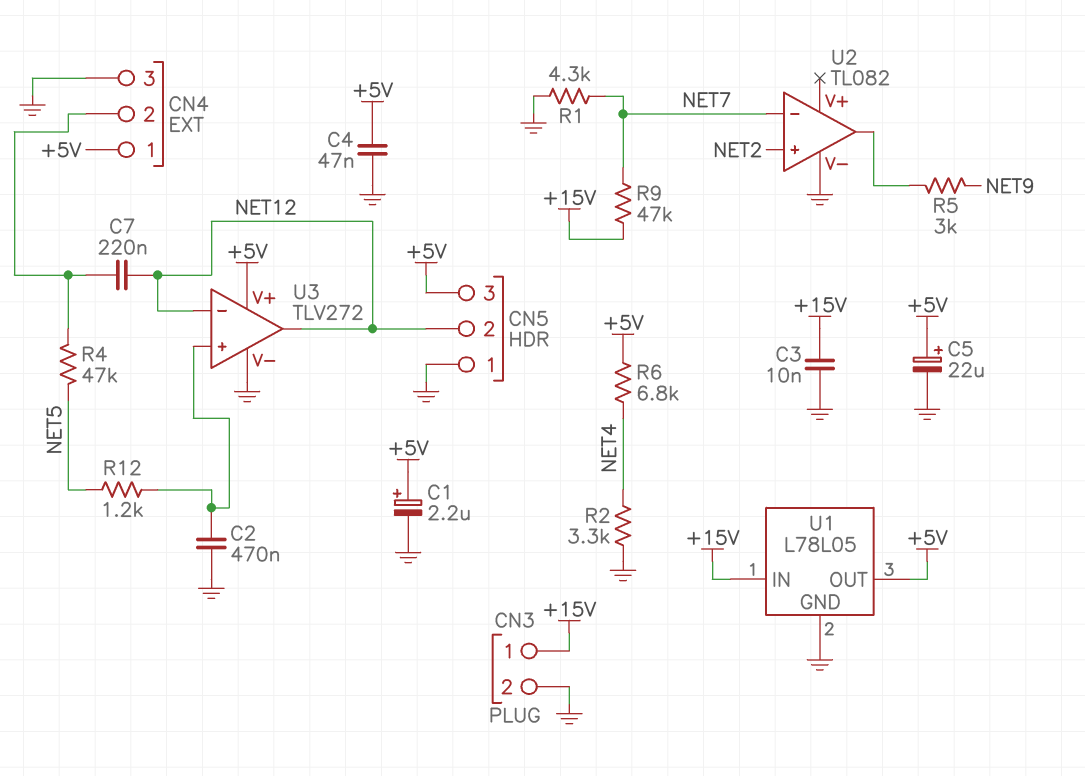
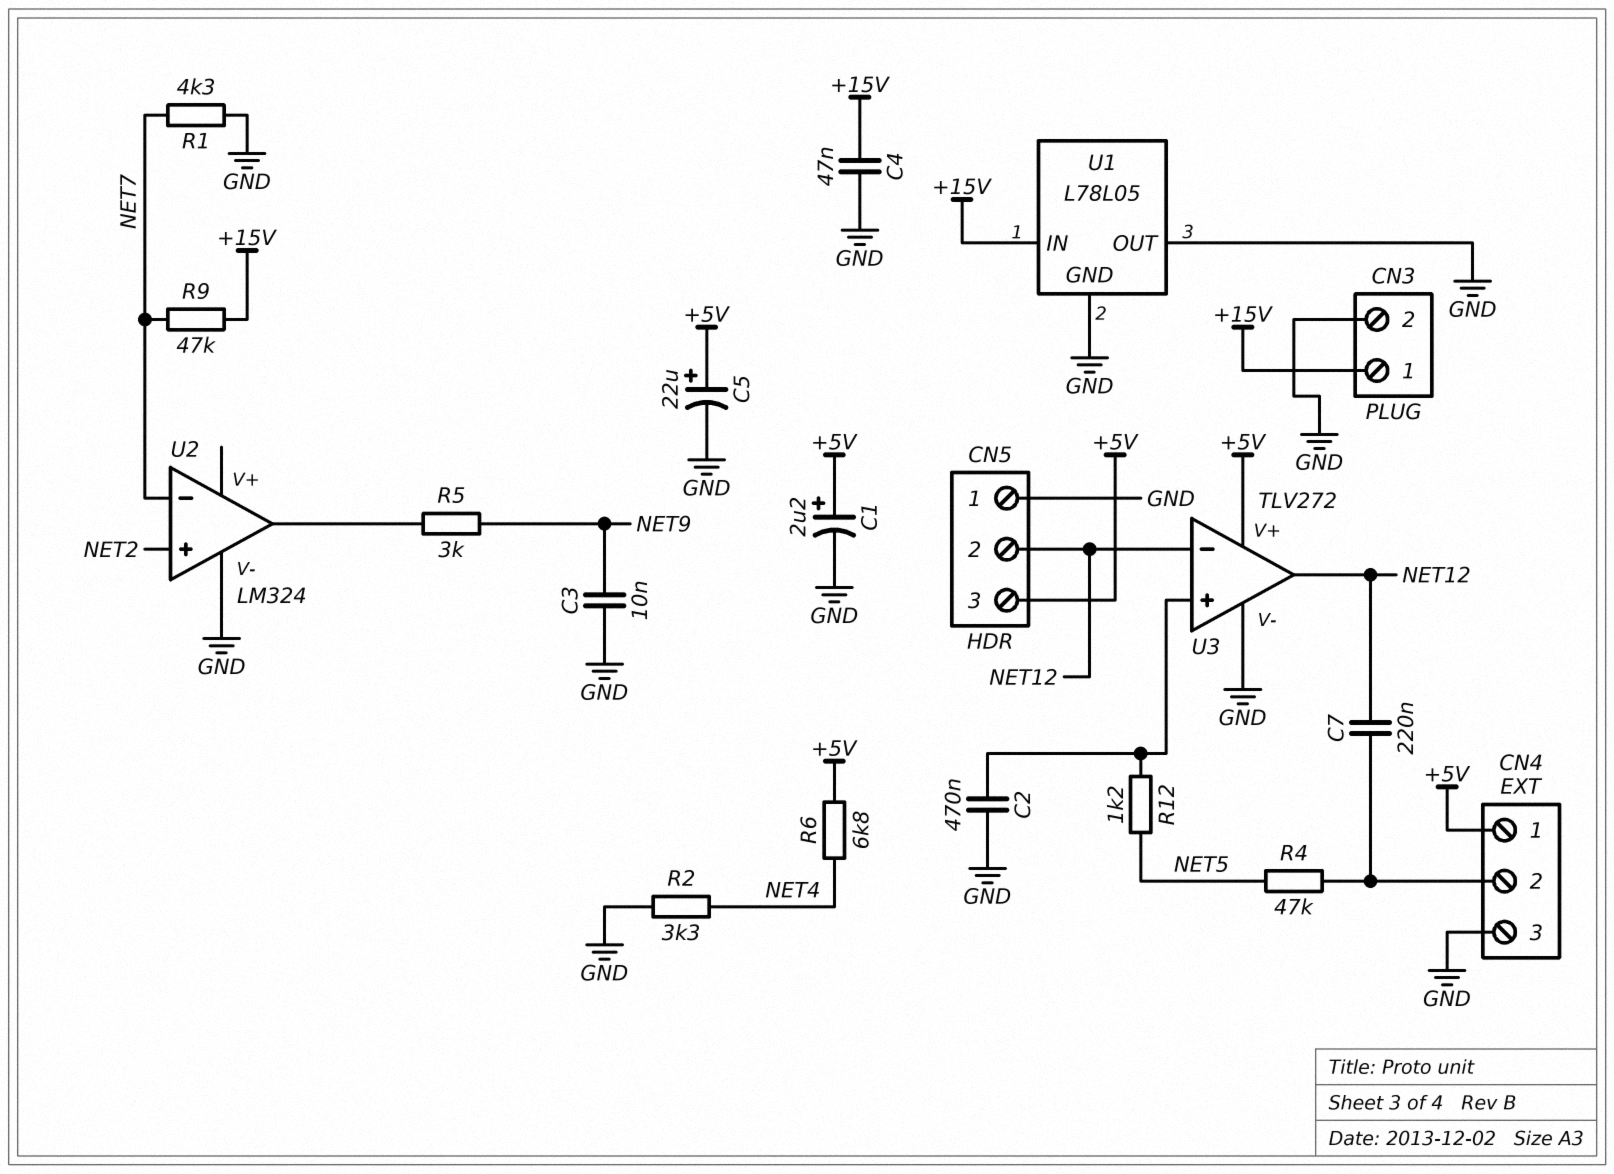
C3: 10nF (+15V, GND) -> 10nF (GND, NET9)
C4: 47nF (+5V, GND) -> 47nF (+15V, GND)
U1 pin OUT: +5V -> GND
U2: TL082 -> LM324

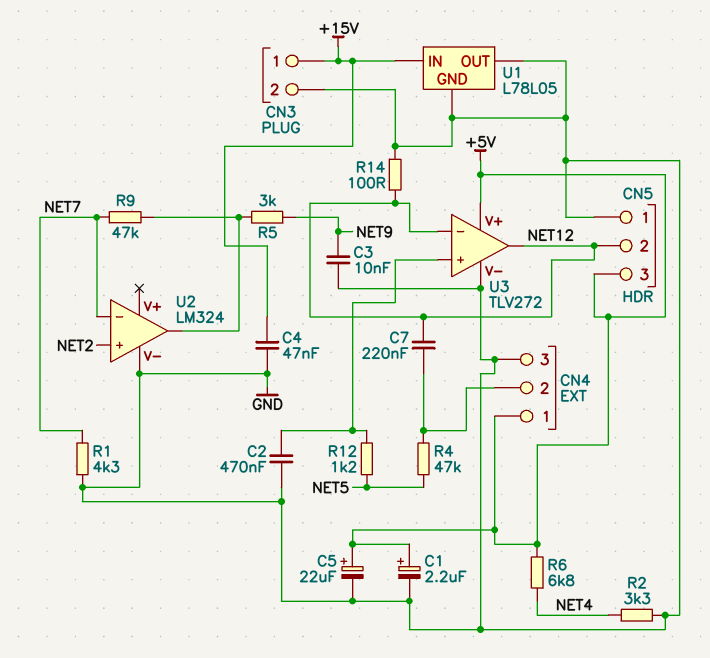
R9: 47k (+15V, NET7) -> 47k (NET7, U2/out)
R14: none -> 100 (GND, NET12)

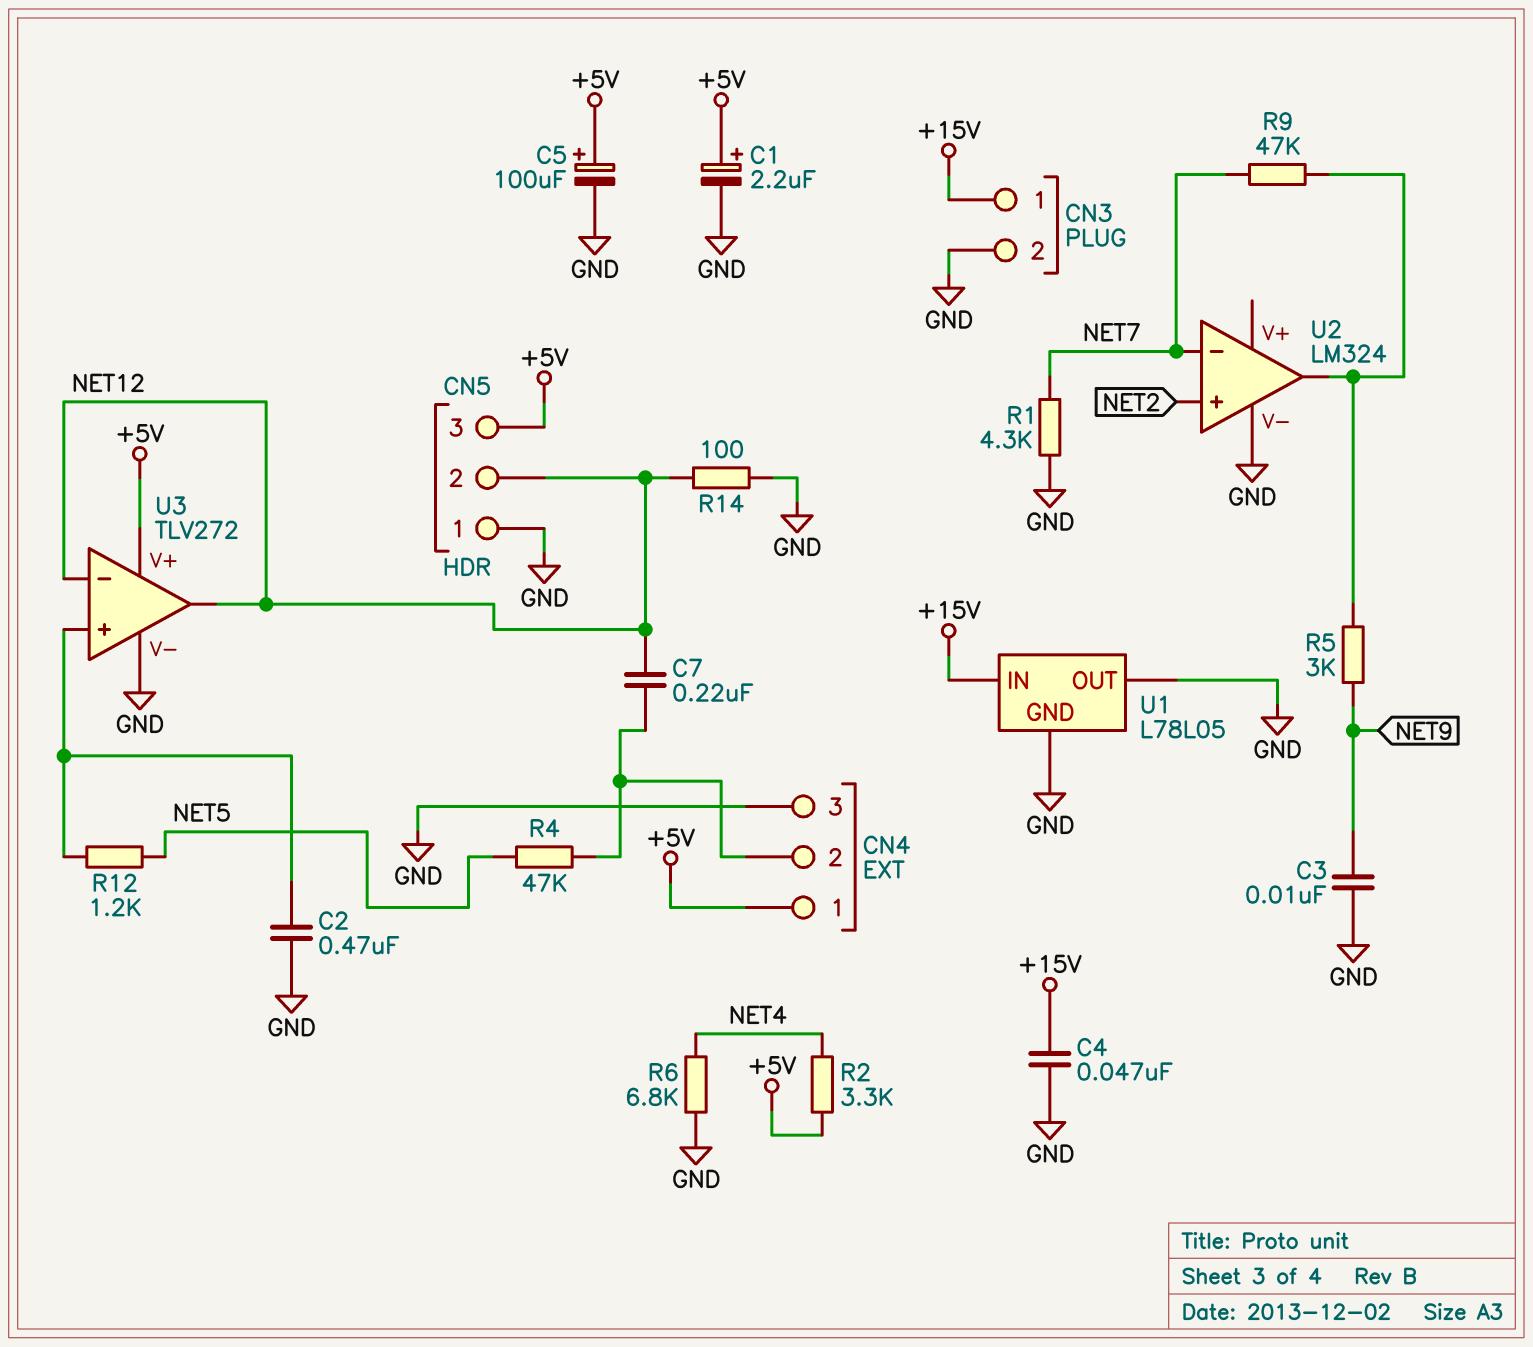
C5: 22uF (plus +5V, minus GND) -> 100uF (plus +5V, minus GND)
R2: 3.3k (GND, NET4) -> 3.3k (+5V, NET4)
R6: 6.8k (+5V, NET4) -> 6.8k (GND, NET4)

